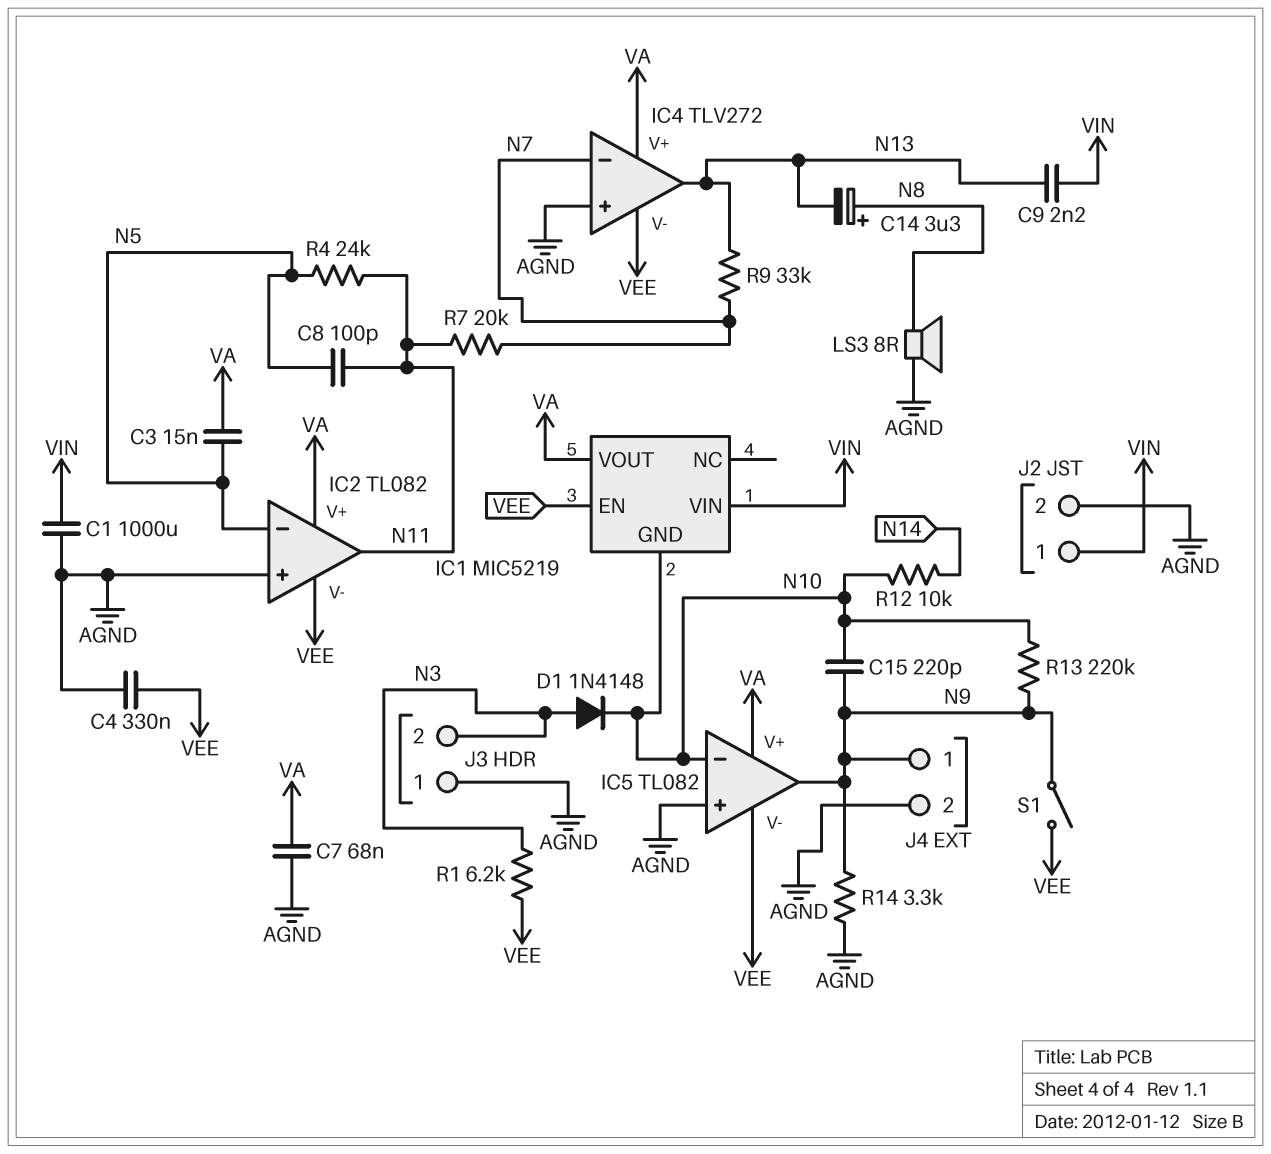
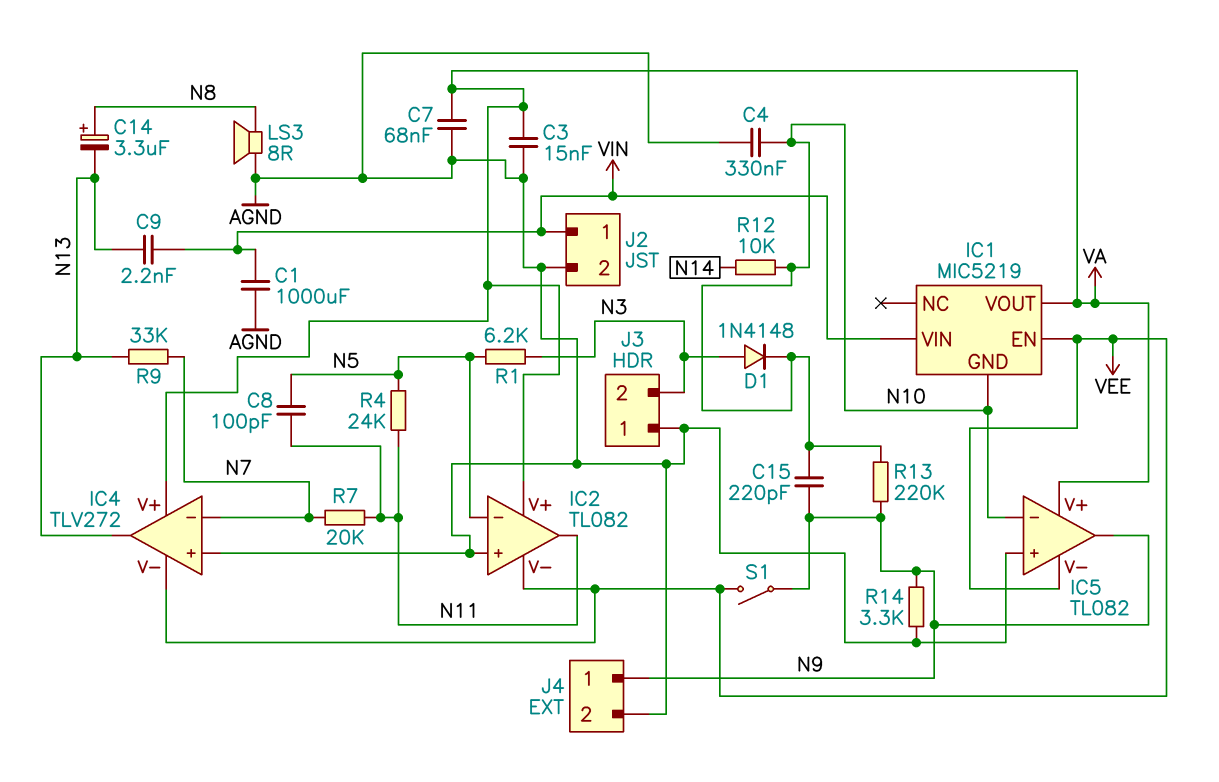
C3: 15nF (N5, VA) -> 15nF (AGND, VA)
C4: 330nF (AGND, VEE) -> 330nF (AGND, N10)
R1: 6.2k (N3, VEE) -> 6.2k (N3, N5)

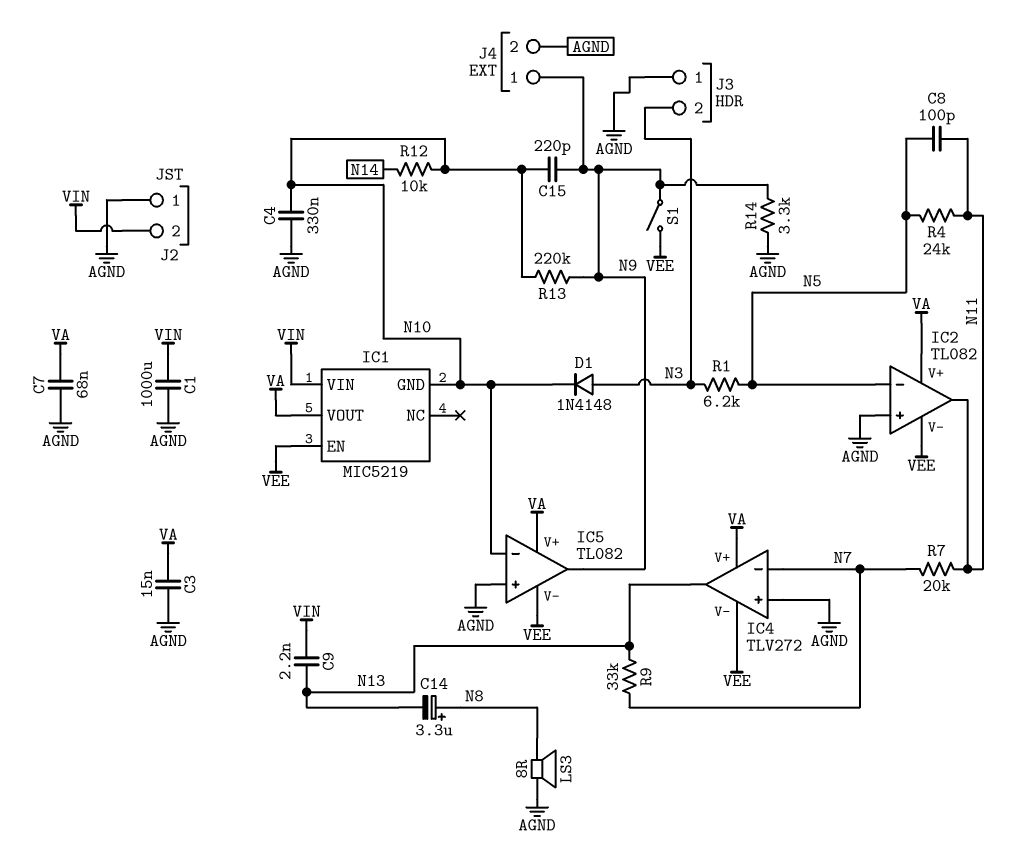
J2 pin 1: VIN -> AGND
J2 pin 2: AGND -> VIN

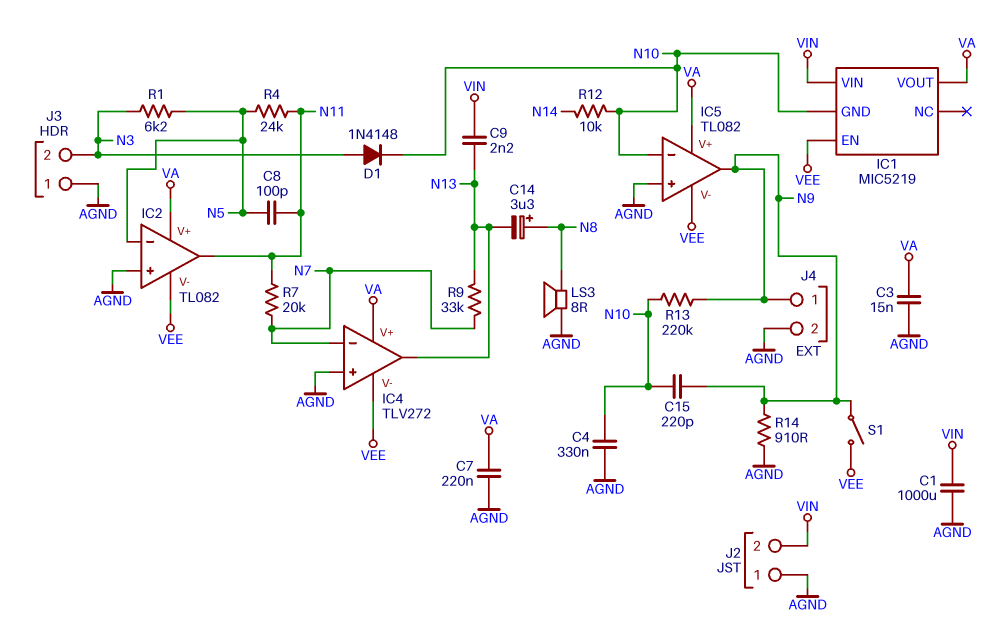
C7: 68nF (AGND, VA) -> 220nF (AGND, VA)
R14: 3.3k (AGND, N9) -> 910 (AGND, N9)

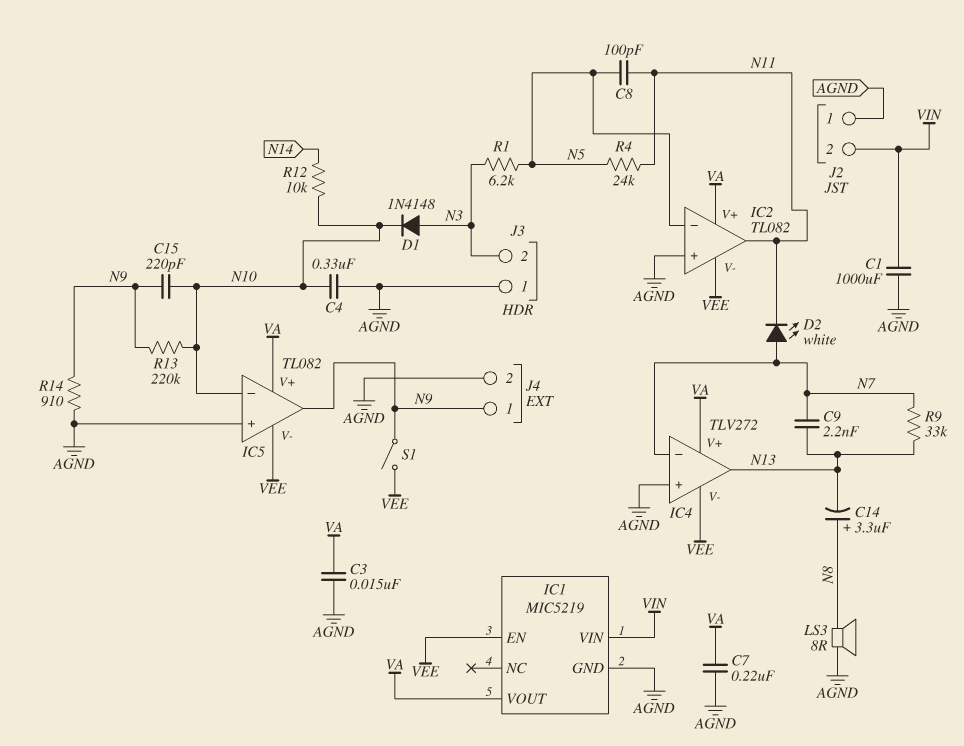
C9: 2.2nF (N13, VIN) -> 2.2nF (N7, N13)
D2: none -> LED white (A N7, K N11)
IC1 pin GND: N10 -> AGND
R7: 20k (N7, N11) -> none

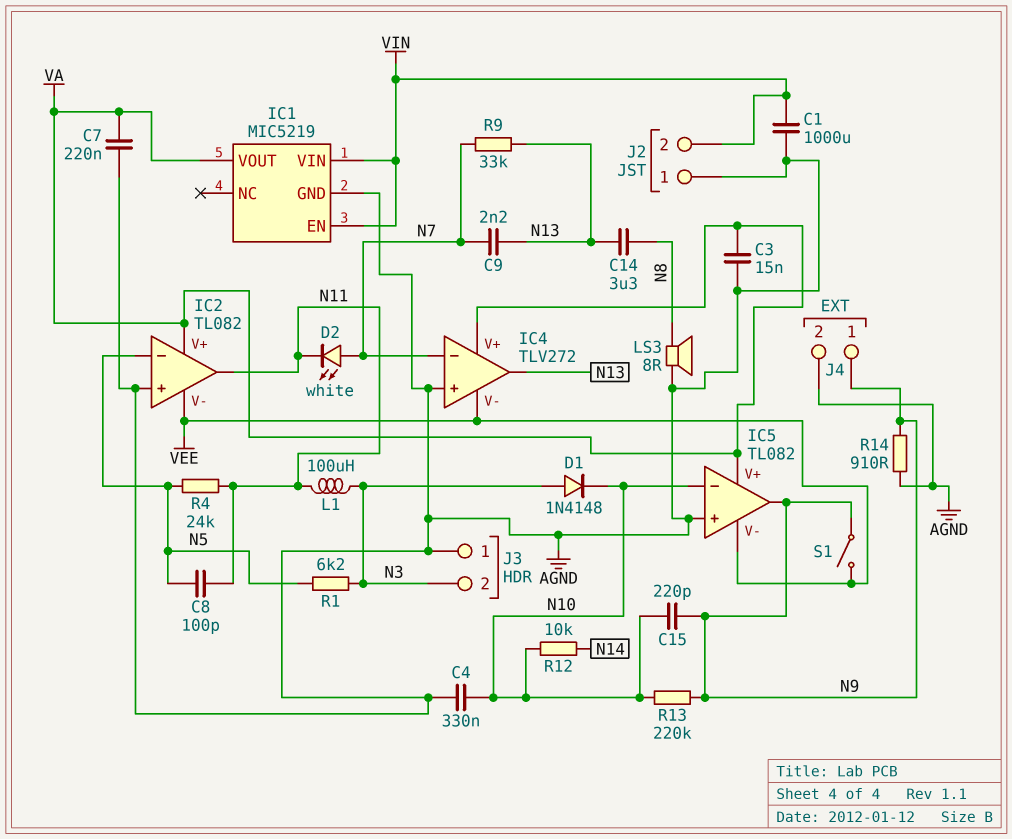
C14: 3.3uF (plus N8, minus N13) -> 3.3uF (N8, N13)
IC1 pin EN: VEE -> VIN
L1: none -> 100uH (N3, N11)

